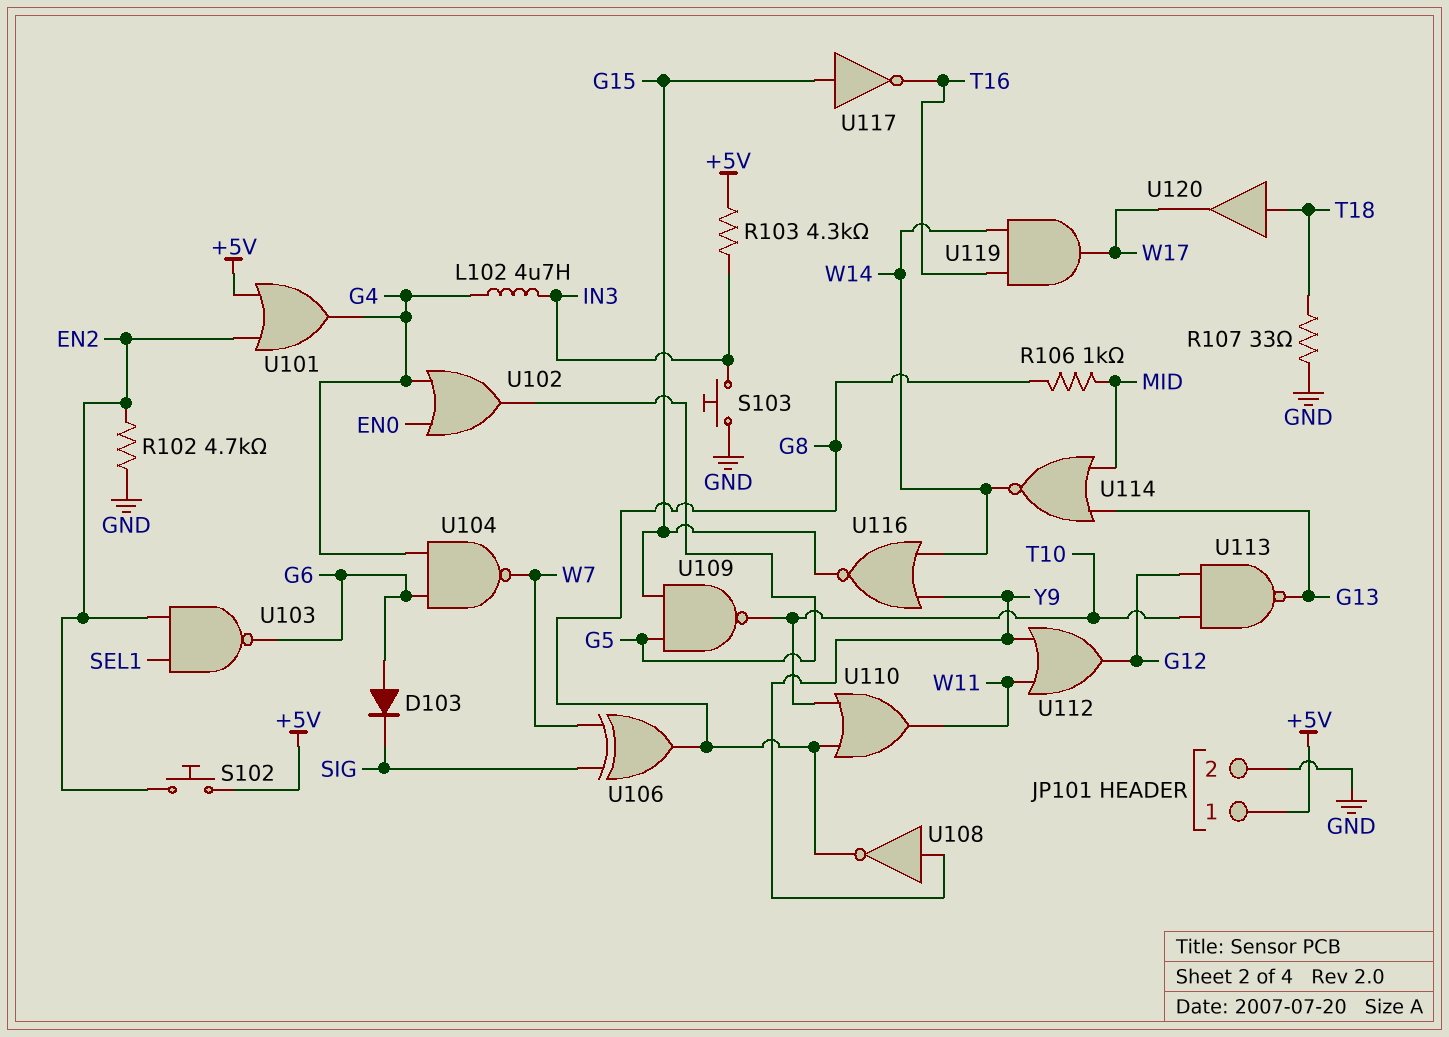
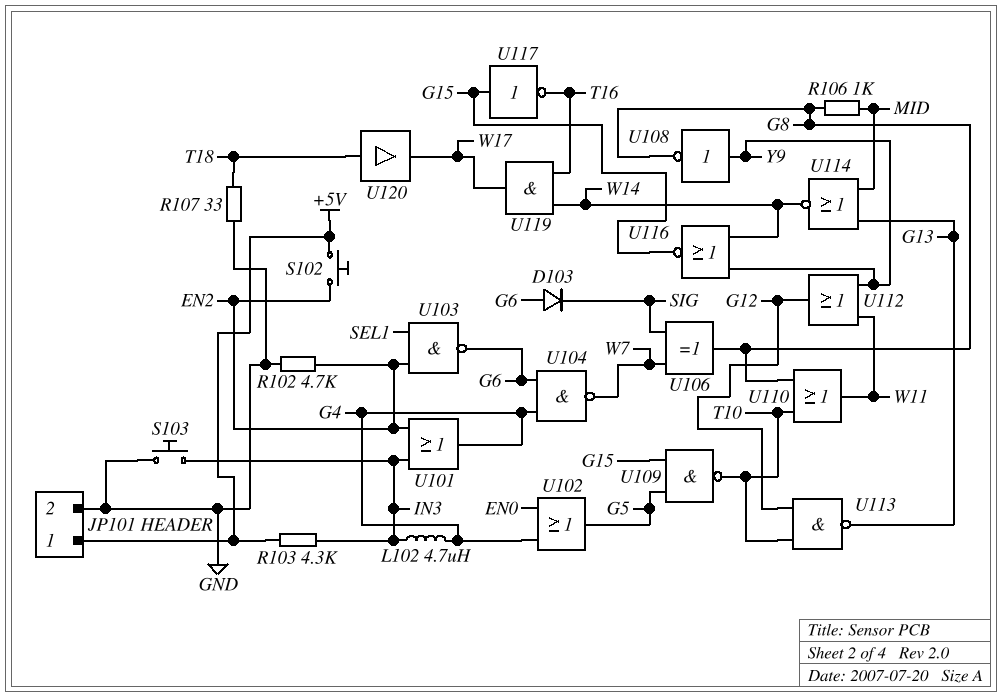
U101: OR (in +5V, in EN2, out G4) -> OR (in EN2, in IN3, out G4)

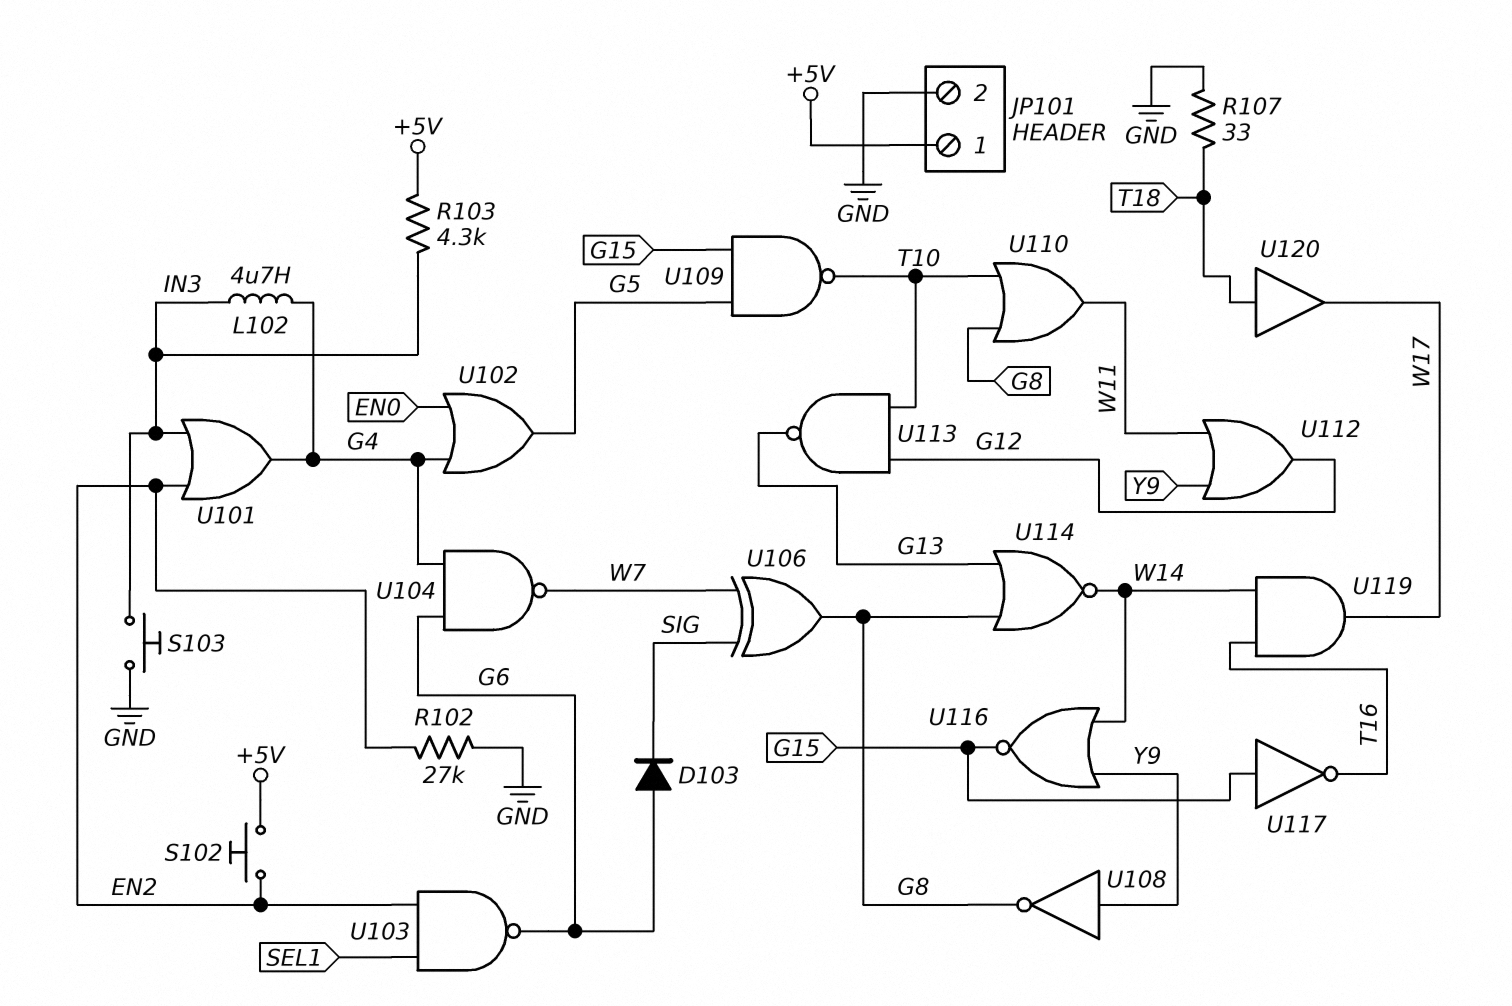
R102: 4.7k (EN2, GND) -> 27k (EN2, GND)
R106: 1k (G8, MID) -> none
U114: NOR (in G13, in MID, out W14) -> NOR (in G8, in G13, out W14)

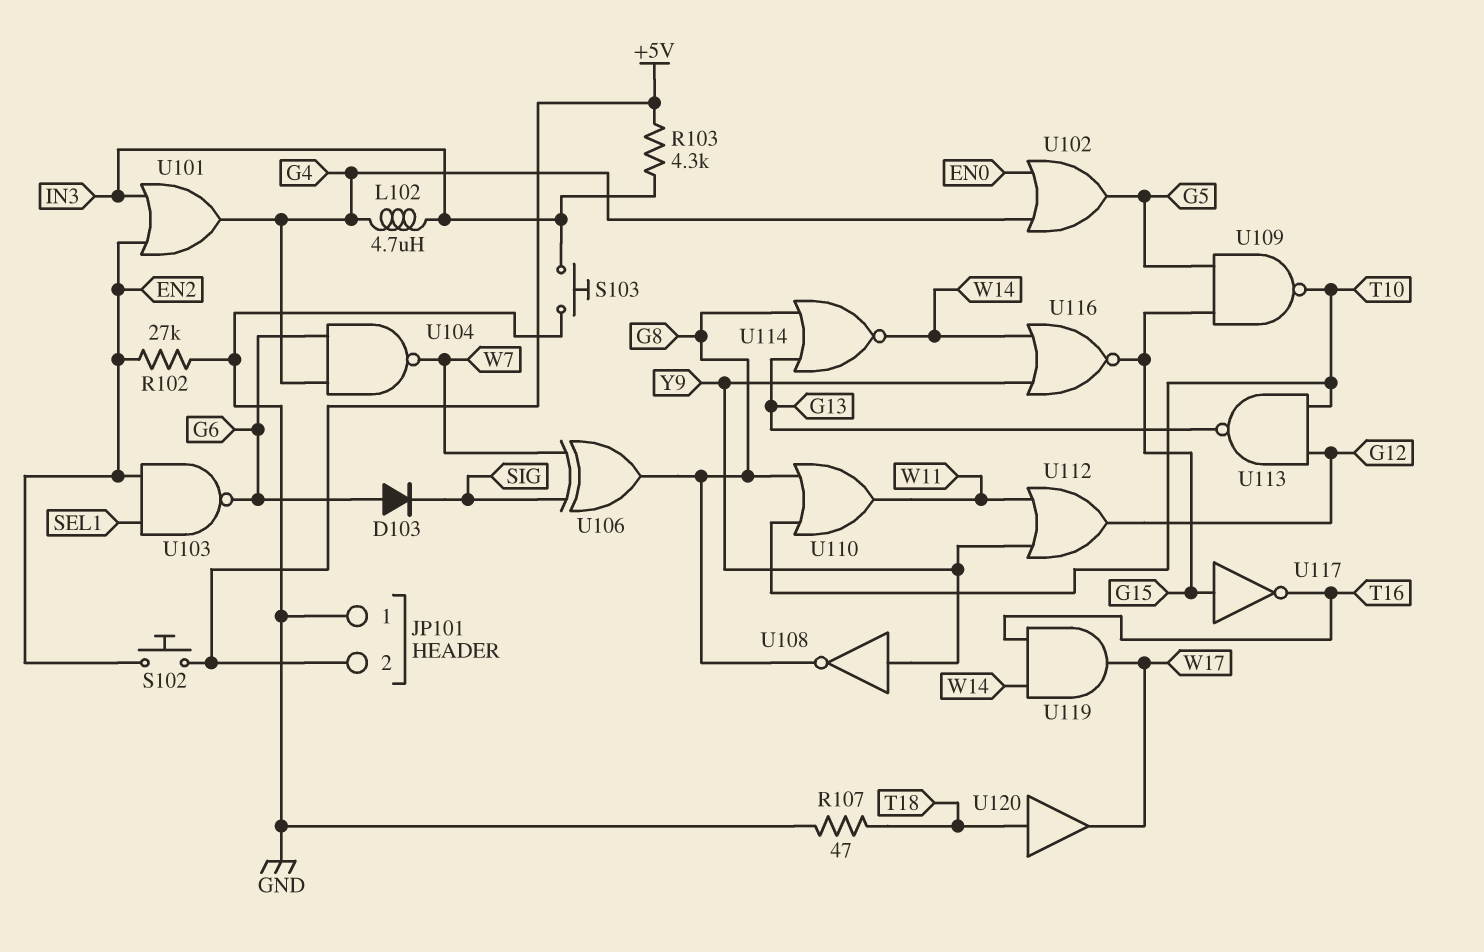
JP101 pin 1: +5V -> GND
JP101 pin 2: GND -> +5V
R107: 33 (GND, T18) -> 47 (GND, T18)

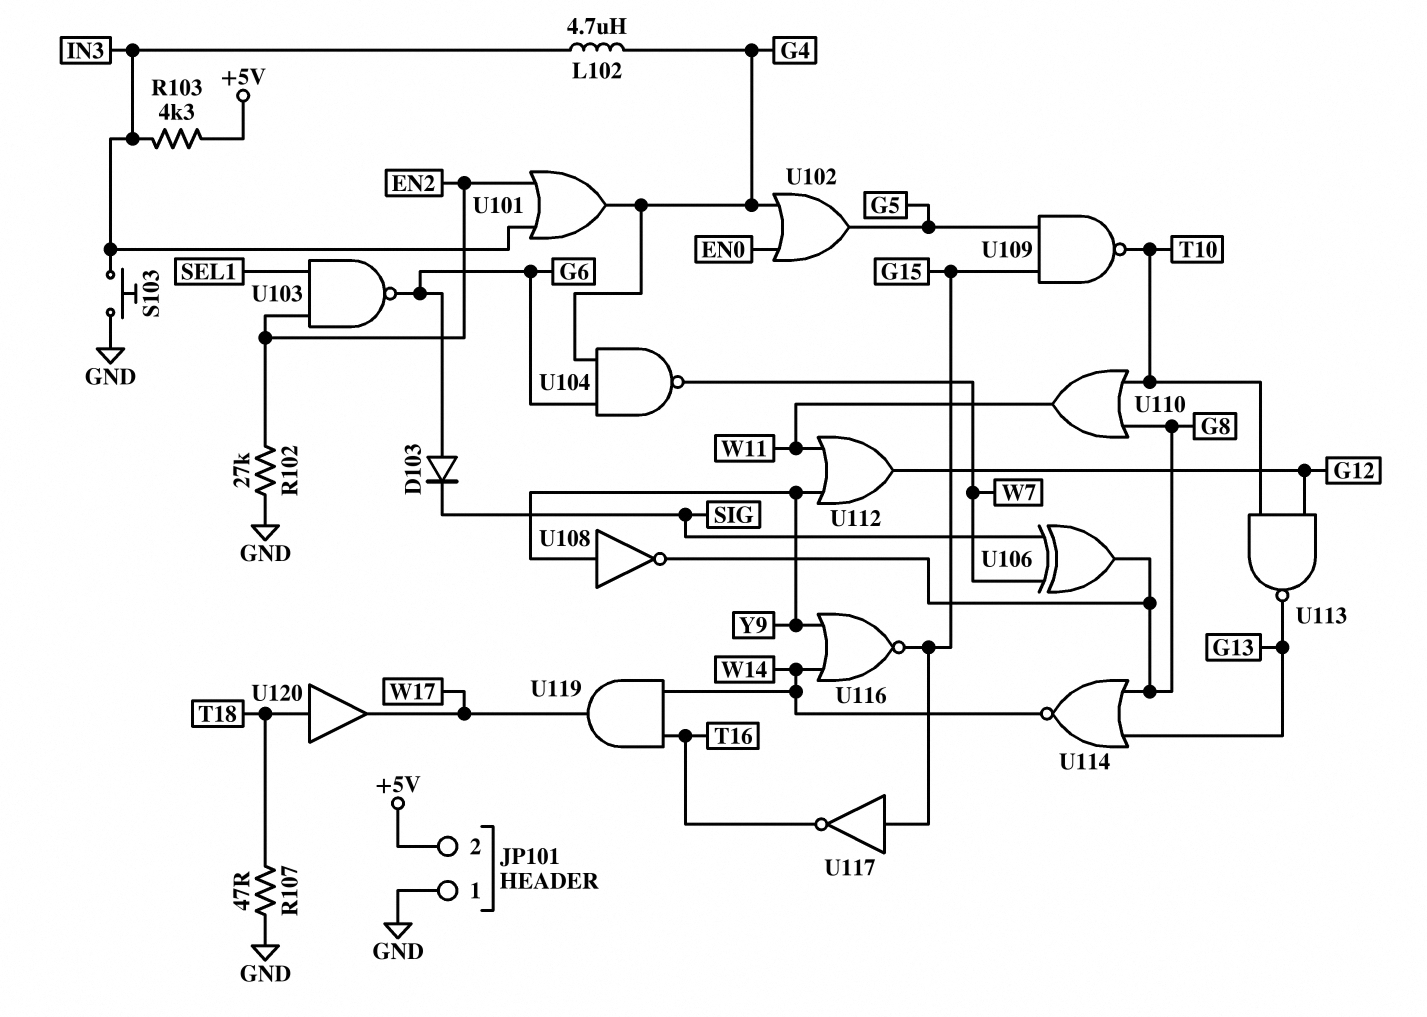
S102: button (+5V, EN2) -> none

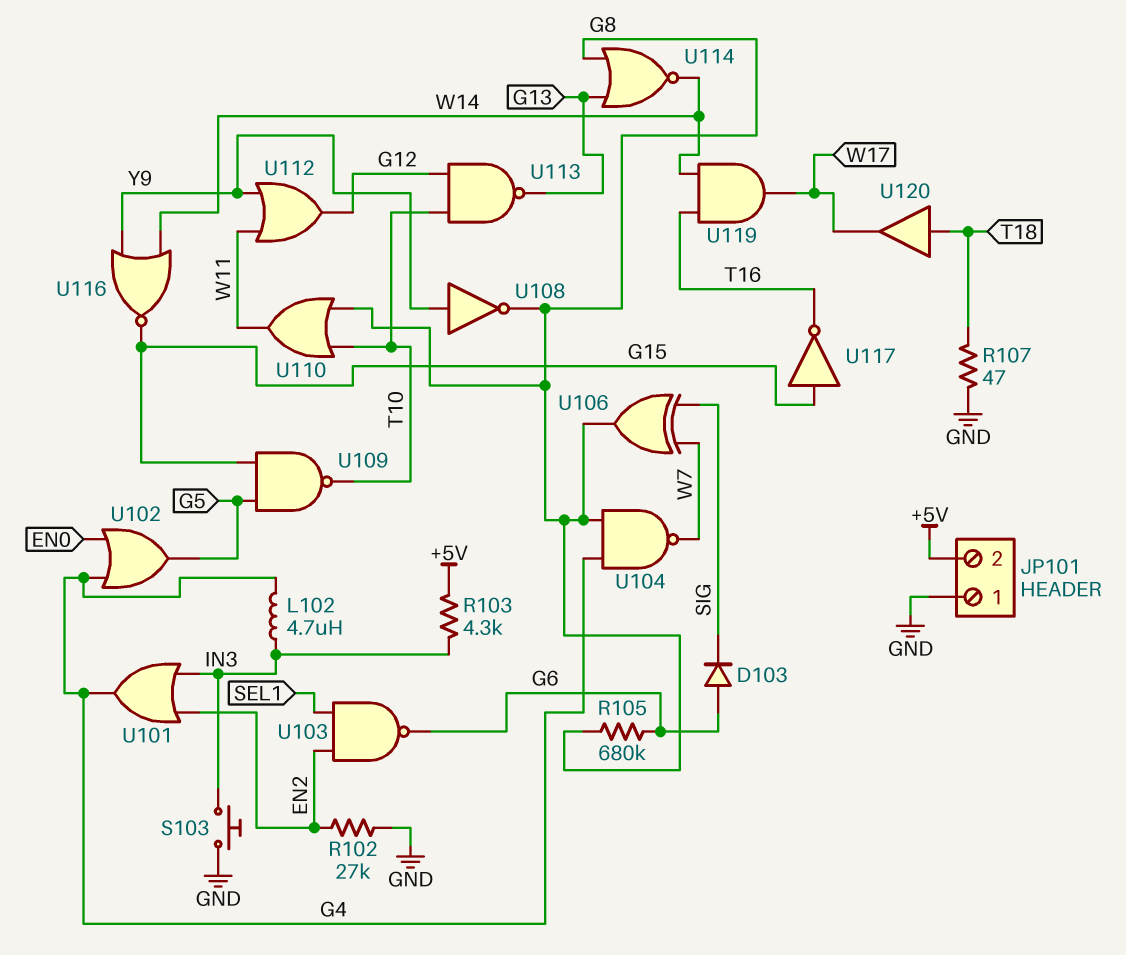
R105: none -> 680k (G6, G8)
U104: NAND (in G4, in G6, out W7) -> NAND (in G4, in G8, out W7)

